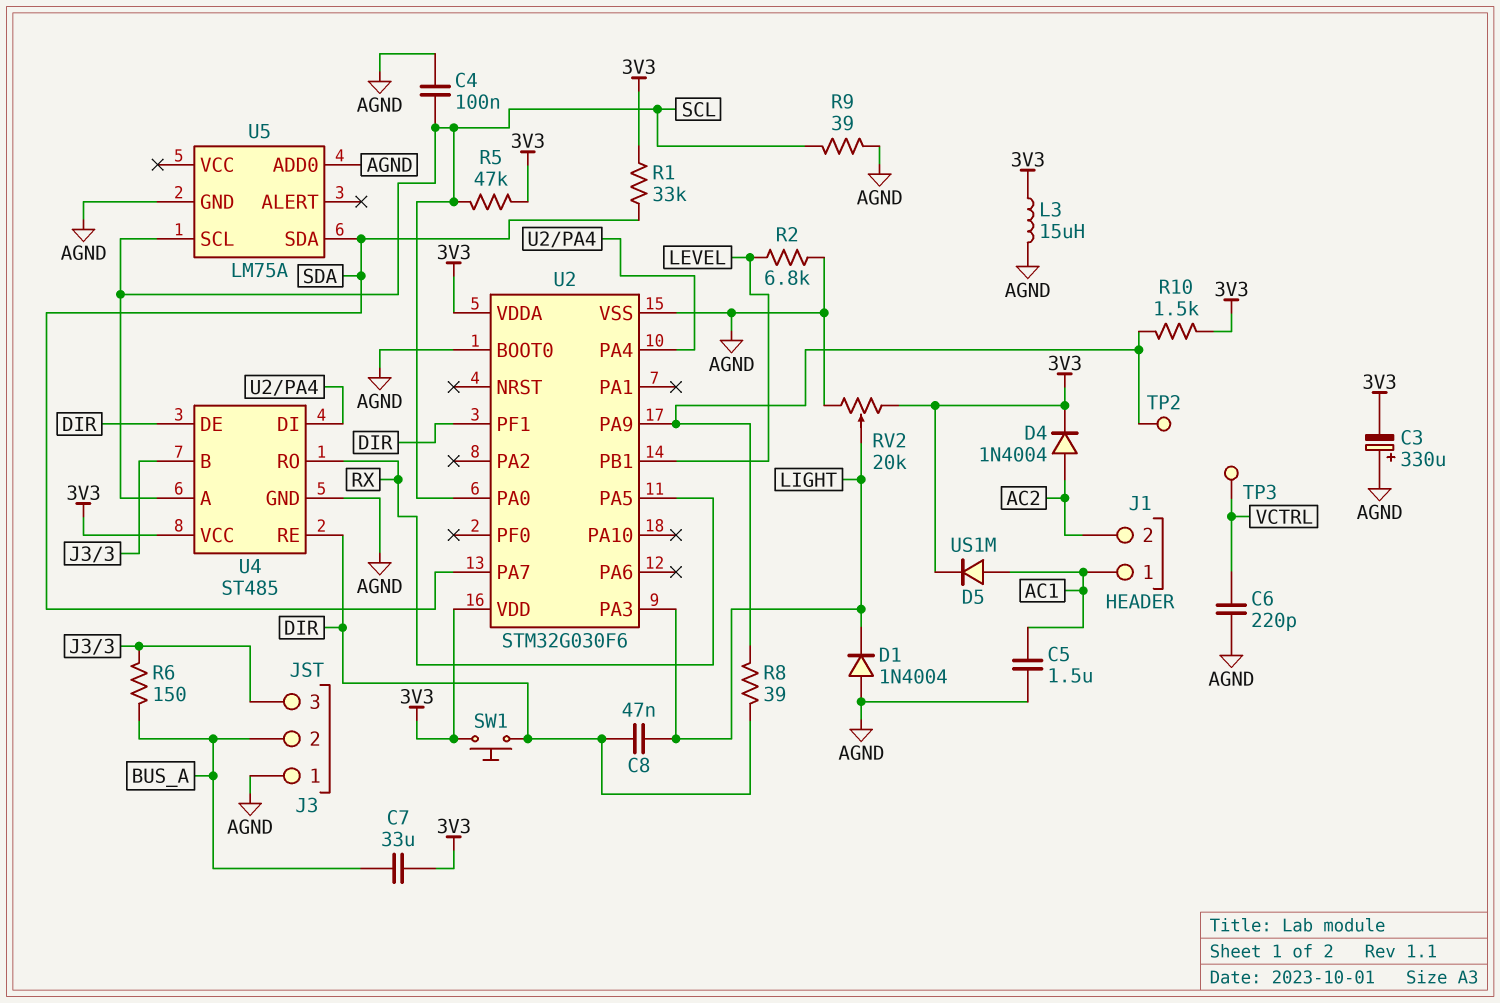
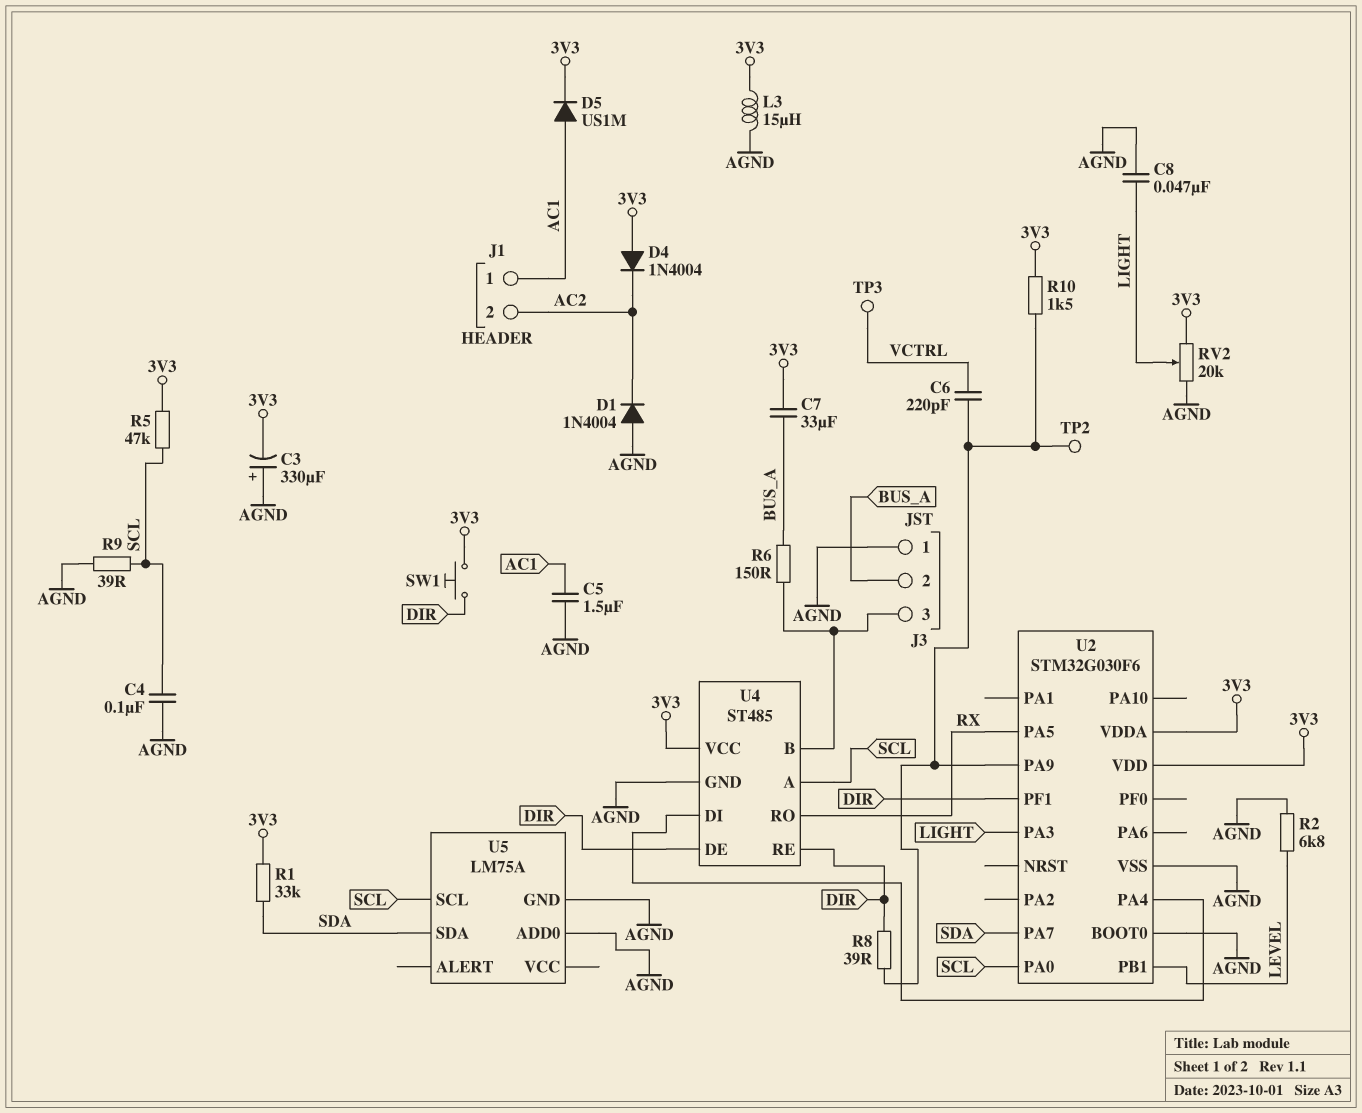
C6: 220pF (AGND, VCTRL) -> 220pF (U2/PA9, VCTRL)
C8: 47nF (DIR, LIGHT) -> 47nF (AGND, LIGHT)
D1: diode 1N4004 (A AGND, K LIGHT) -> diode 1N4004 (A AGND, K AC2)
D4: diode 1N4004 (A AC2, K 3V3) -> diode 1N4004 (A 3V3, K AC2)

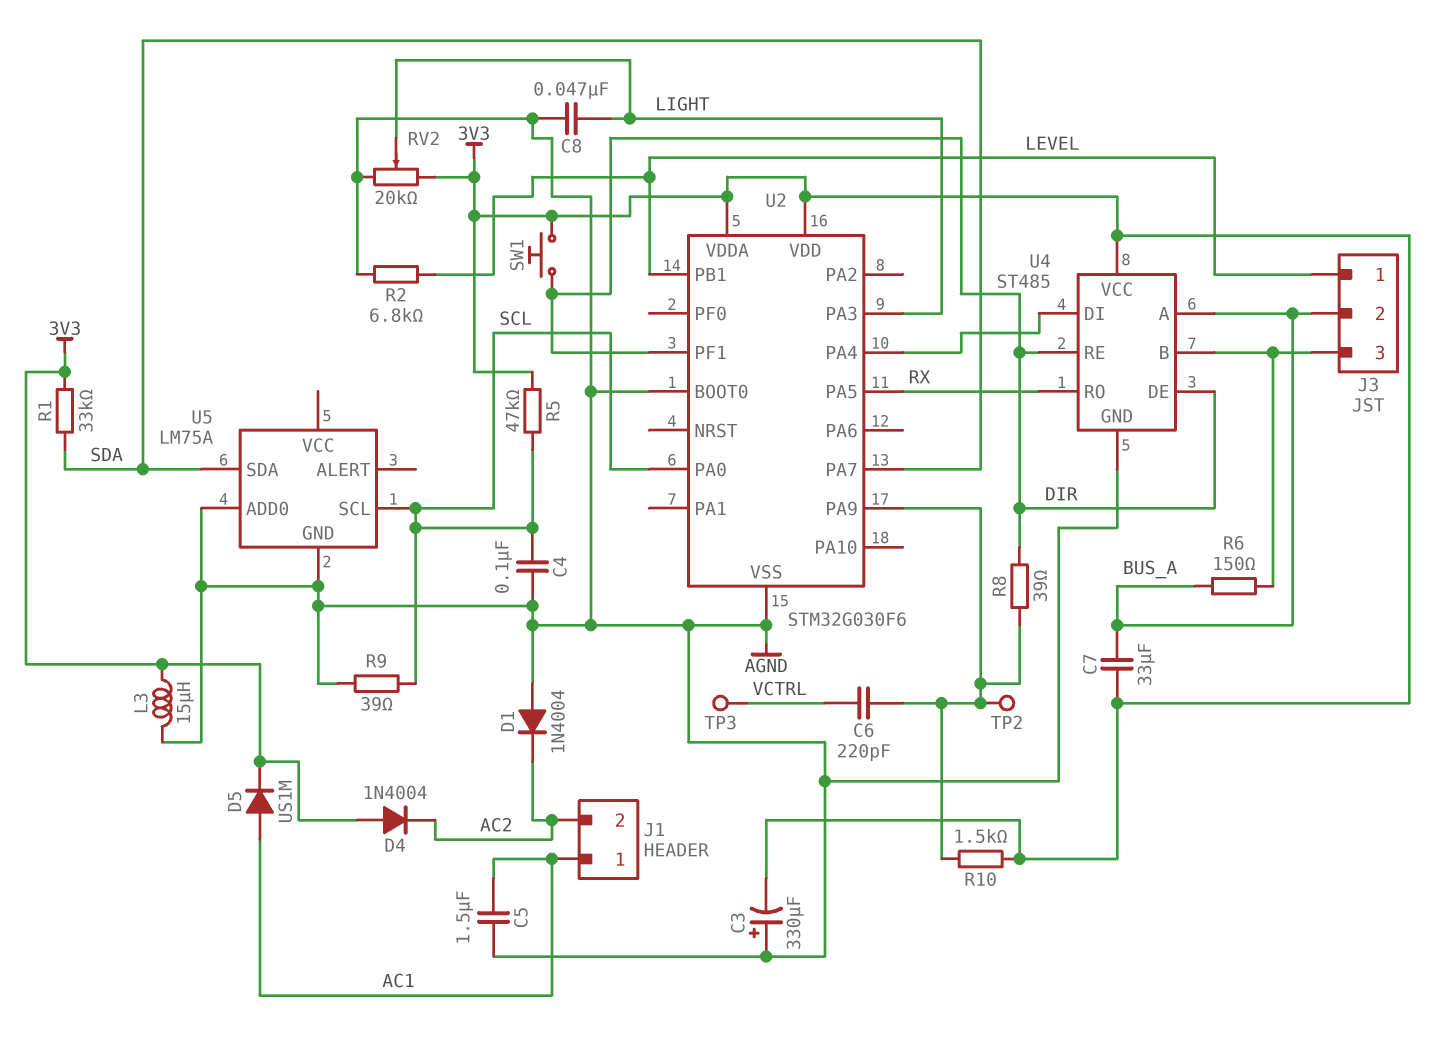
J3 pin 1: AGND -> LEVEL
U4 pin A: SCL -> BUS_A

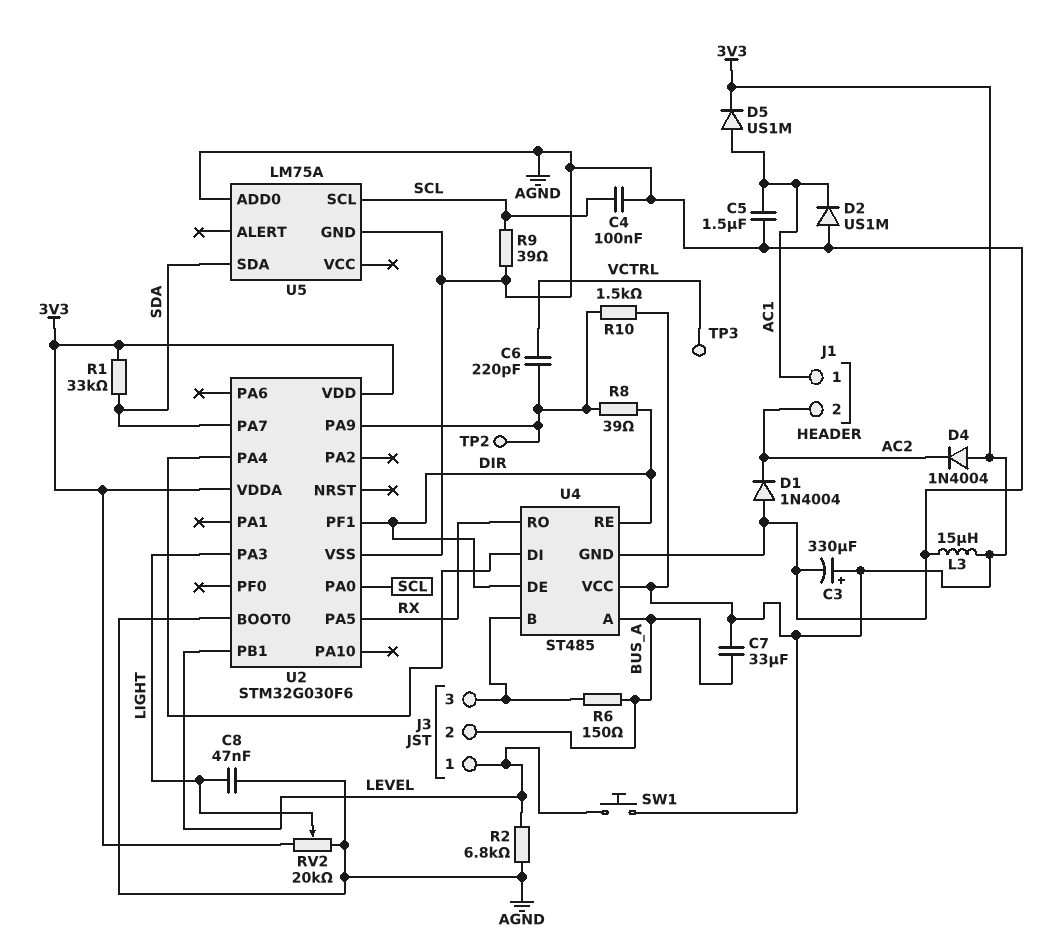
C3: 330uF (plus AGND, minus 3V3) -> 330uF (plus 3V3, minus AGND)
D2: none -> diode US1M (A AGND, K AC1)
R5: 47k (3V3, SCL) -> none
SW1: button (3V3, DIR) -> button (3V3, LEVEL)

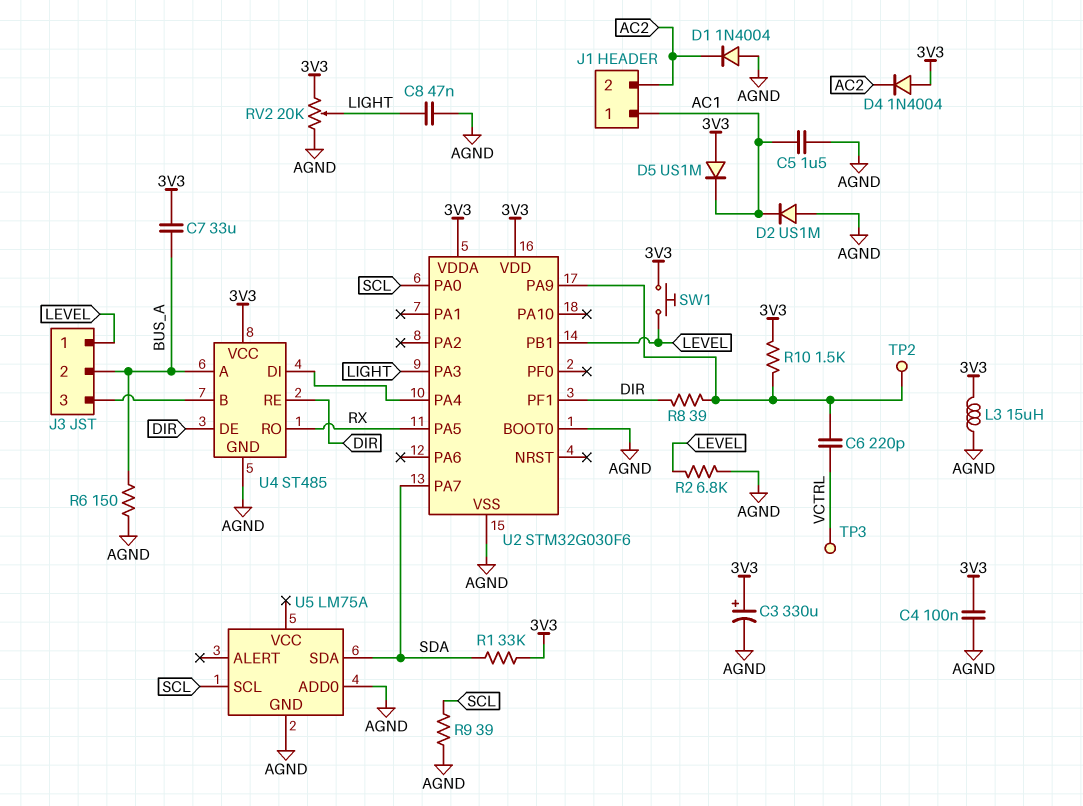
C4: 100nF (AGND, SCL) -> 100nF (3V3, AGND)
D5: diode US1M (A AC1, K 3V3) -> diode US1M (A 3V3, K AC1)
R6: 150 (BUS_A, J3/3) -> 150 (AGND, BUS_A)

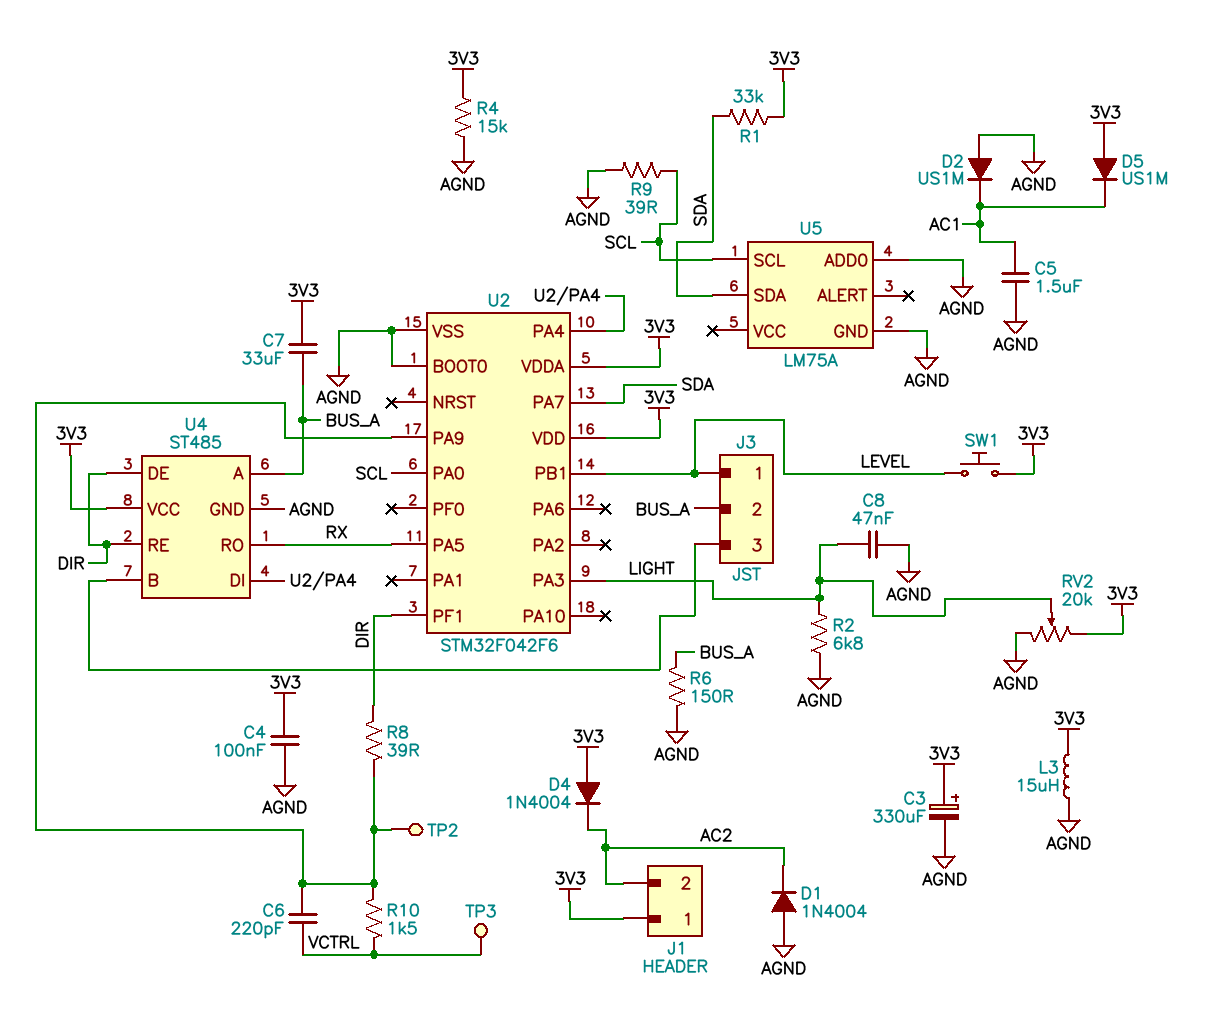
J1 pin 1: AC1 -> 3V3
R2: 6.8k (AGND, LEVEL) -> 6.8k (AGND, LIGHT)
R4: none -> 15k (3V3, AGND)
R10: 1.5k (3V3, U2/PA9) -> 1.5k (U2/PA9, VCTRL)
U2: STM32G030F6 -> STM32F042F6

